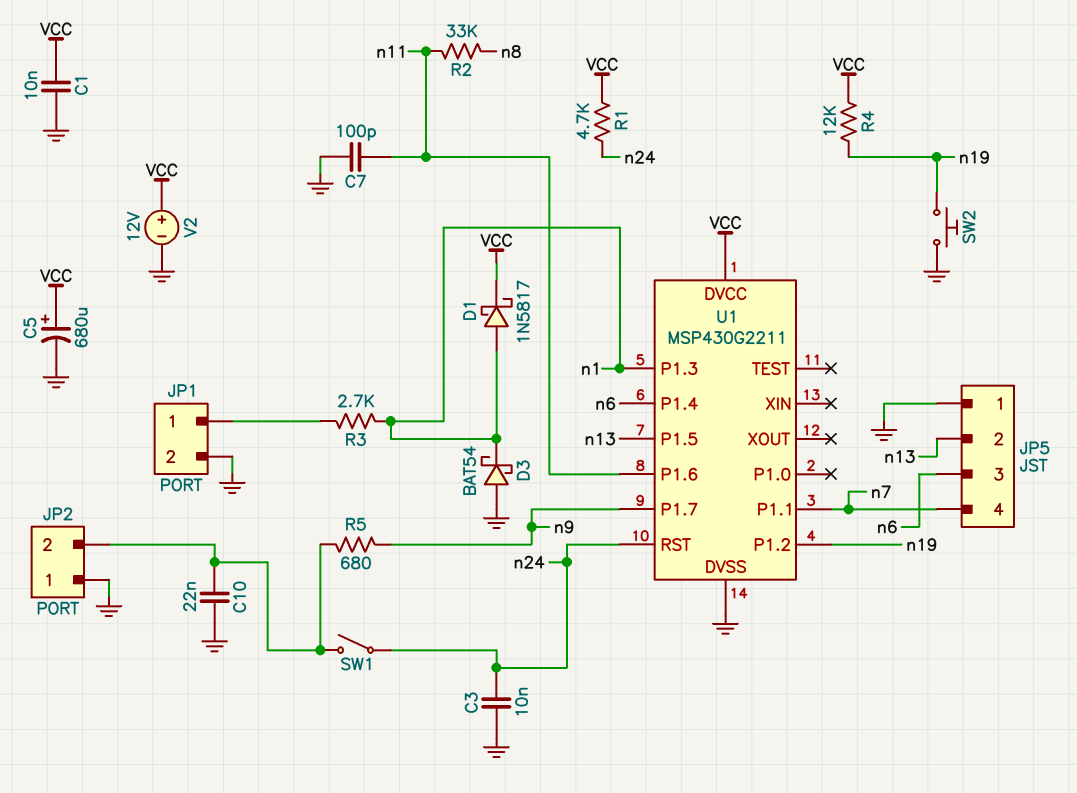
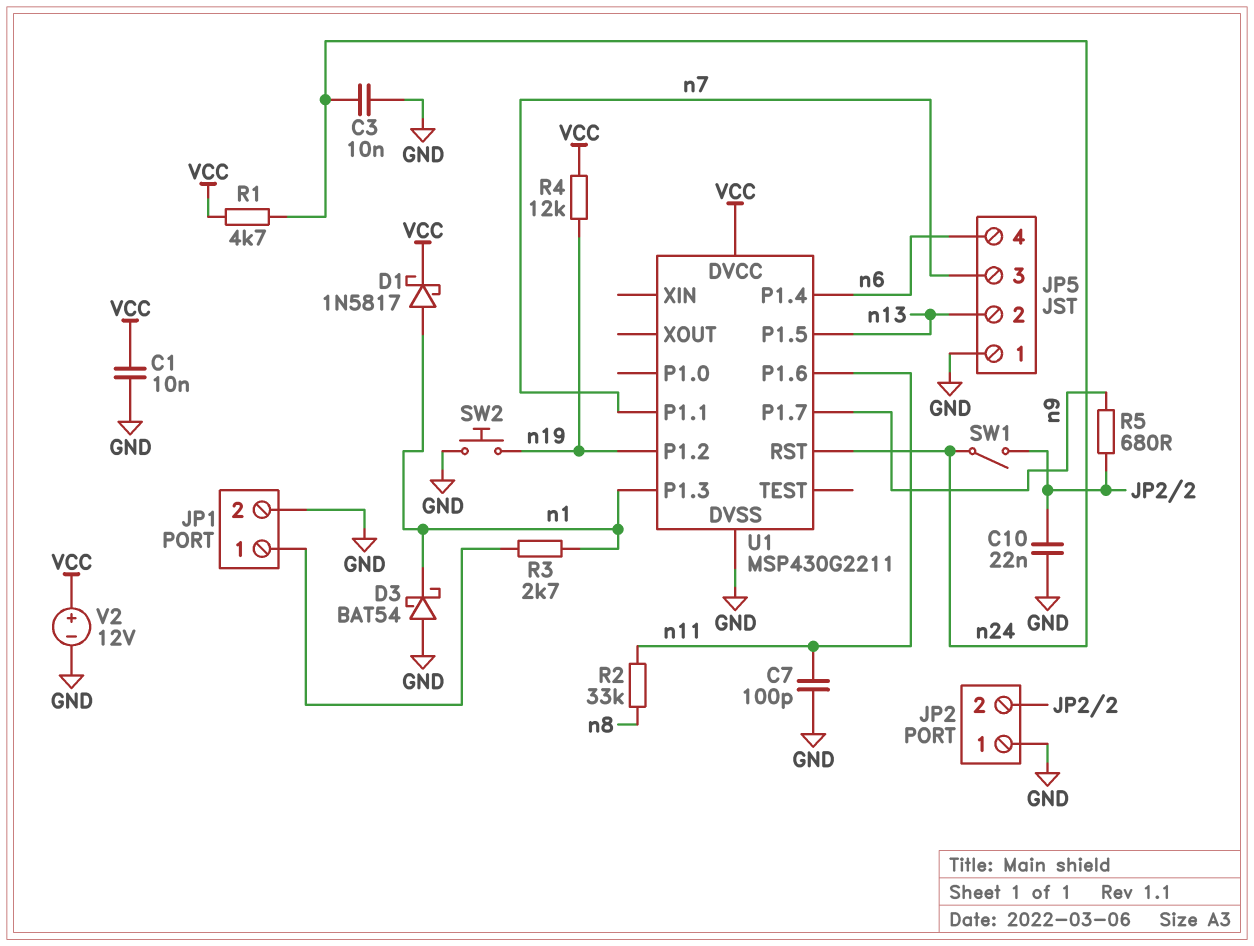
C5: 680uF (plus VCC, minus GND) -> none
JP5 pin 3: n6 -> n7
JP5 pin 4: n7 -> n6

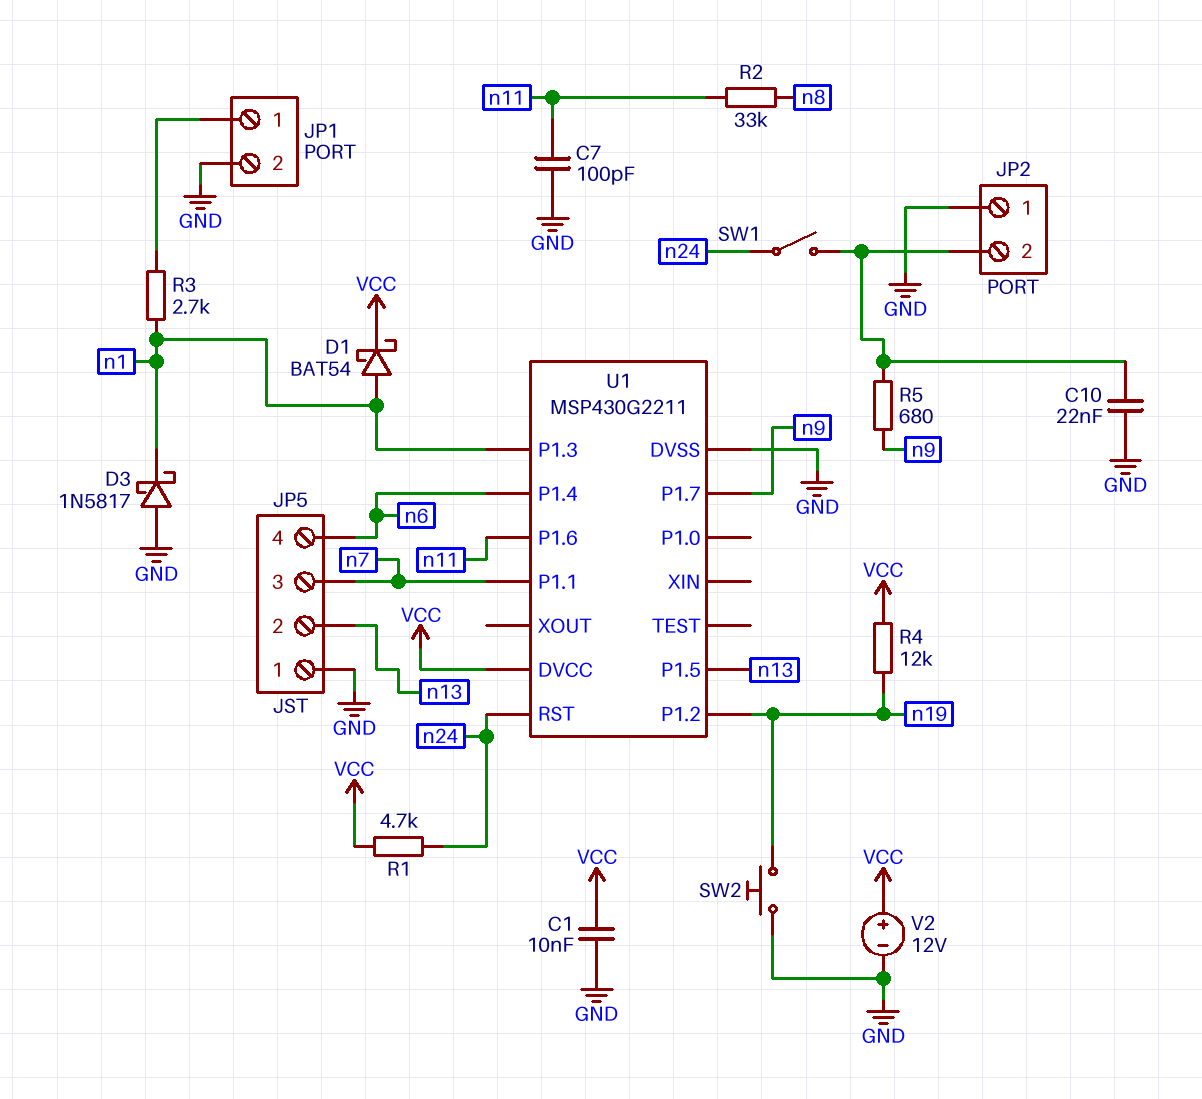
C3: 10nF (GND, n24) -> none
D1: schottky 1N5817 (A n1, K VCC) -> schottky BAT54 (A n1, K VCC)
D3: schottky BAT54 (A GND, K n1) -> schottky 1N5817 (A GND, K n1)

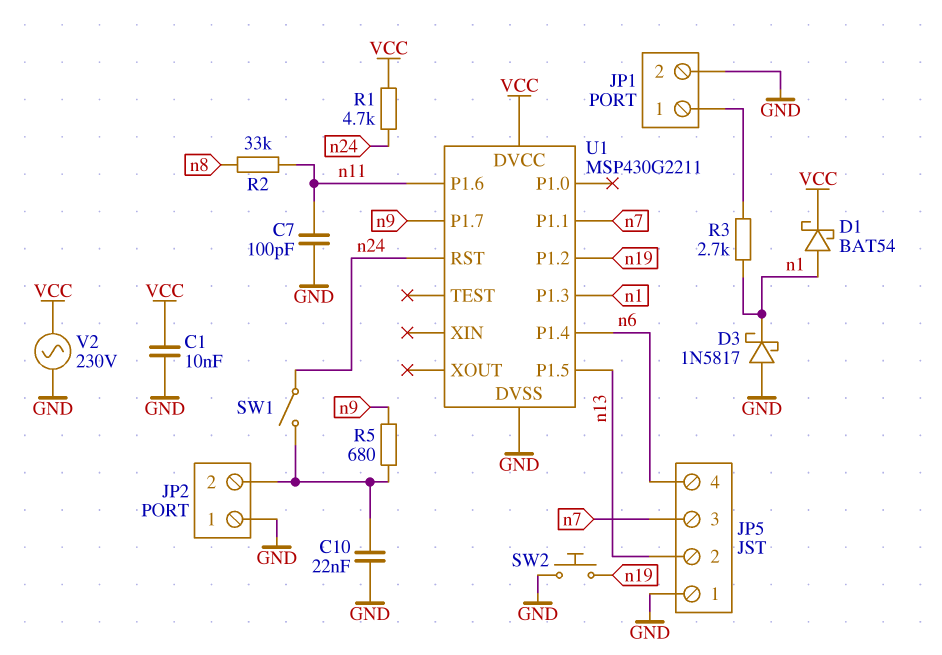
R4: 12k (VCC, n19) -> none
V2: 12V (plus VCC, minus GND) -> AC 230V (GND, VCC)

